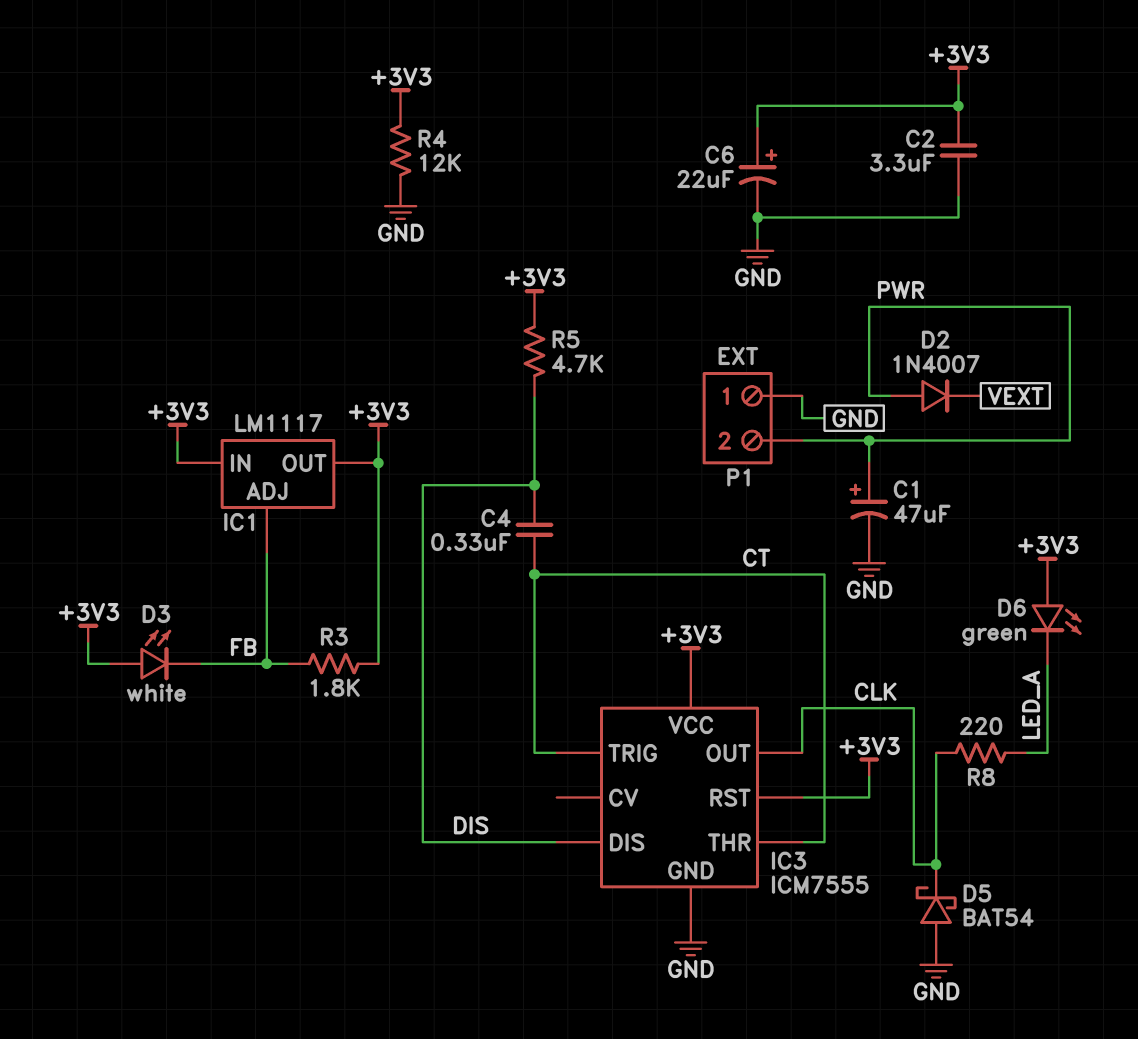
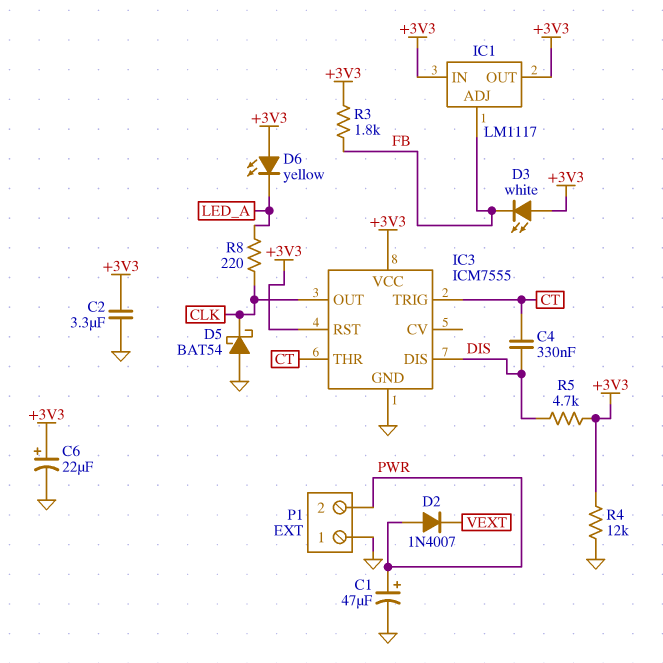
D6: LED green (A +3V3, K LED_A) -> LED yellow (A +3V3, K LED_A)

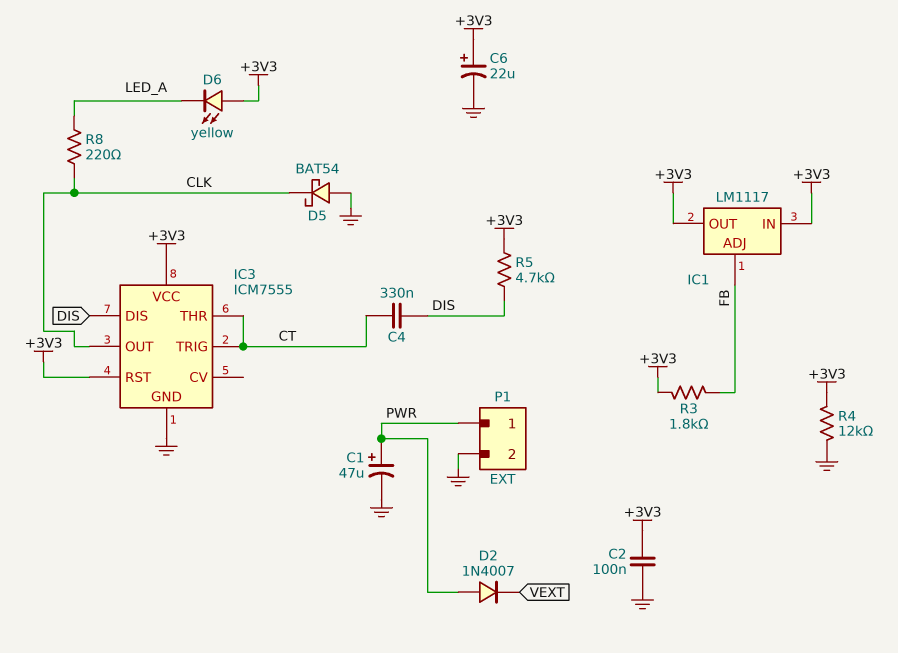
C2: 3.3uF (+3V3, GND) -> 100nF (+3V3, GND)
D3: LED white (A +3V3, K FB) -> none
P1 pin 1: GND -> PWR
P1 pin 2: PWR -> GND

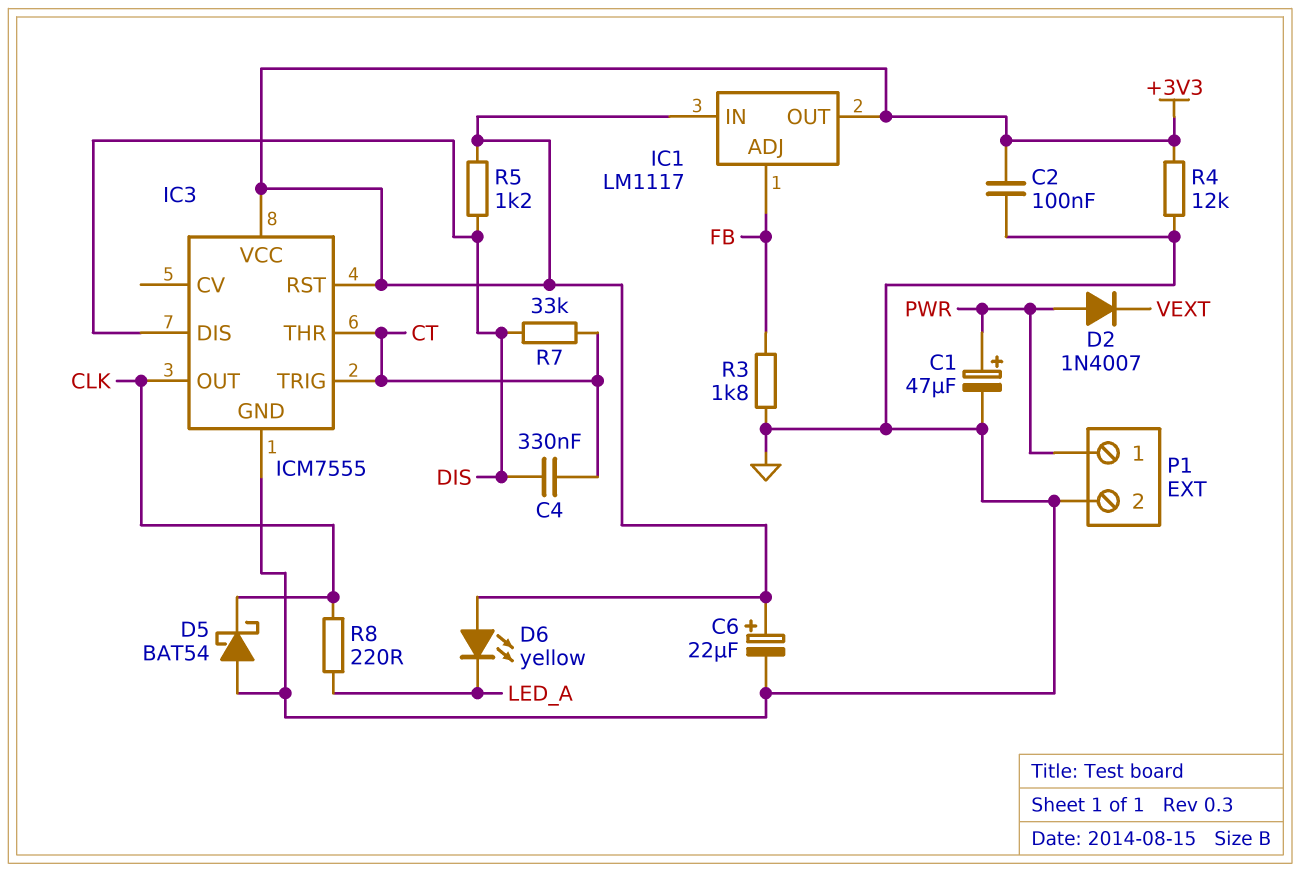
R3: 1.8k (+3V3, FB) -> 1.8k (FB, GND)
R5: 4.7k (+3V3, DIS) -> 1.2k (+3V3, DIS)
R7: none -> 33k (CT, DIS)

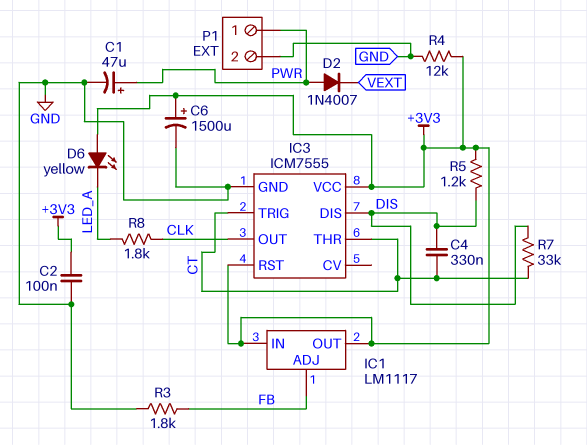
C6: 22uF (plus +3V3, minus GND) -> 1500uF (plus +3V3, minus GND)
D5: schottky BAT54 (A GND, K CLK) -> none
R8: 220 (CLK, LED_A) -> 1.8k (CLK, LED_A)

